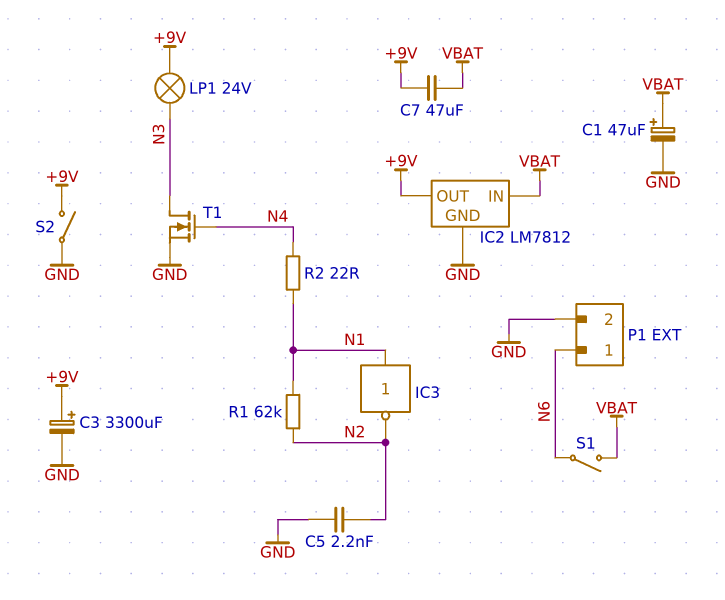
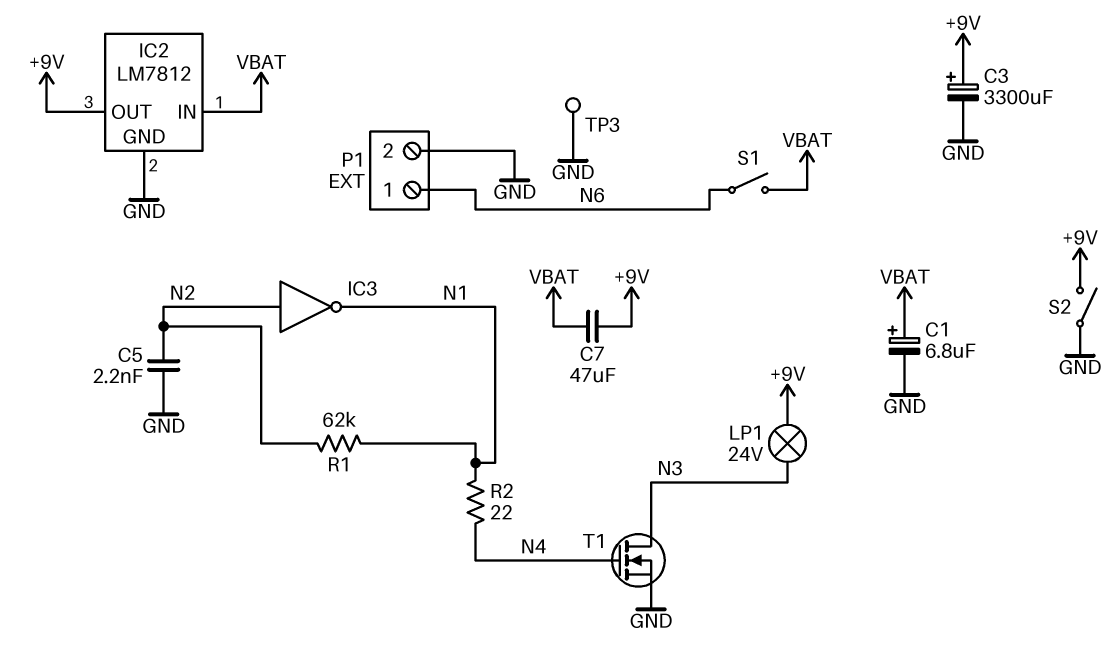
C1: 47uF (plus VBAT, minus GND) -> 6.8uF (plus VBAT, minus GND)
IC3: NOT (in N1, out N2) -> NOT (in N2, out N1)
TP3: none -> test point (GND)

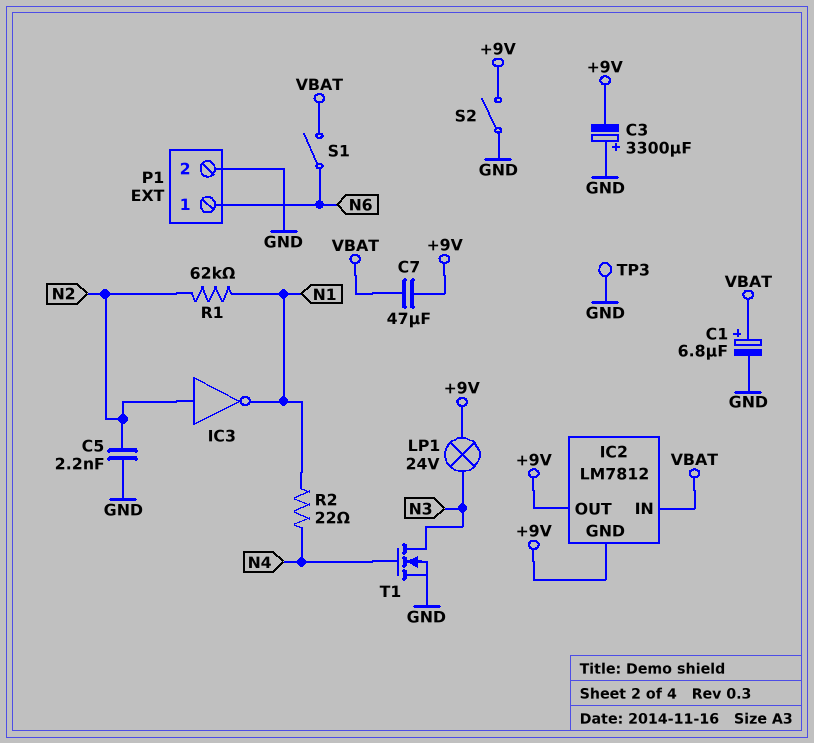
C3: 3300uF (plus +9V, minus GND) -> 3300uF (plus GND, minus +9V)
IC2 pin GND: GND -> +9V

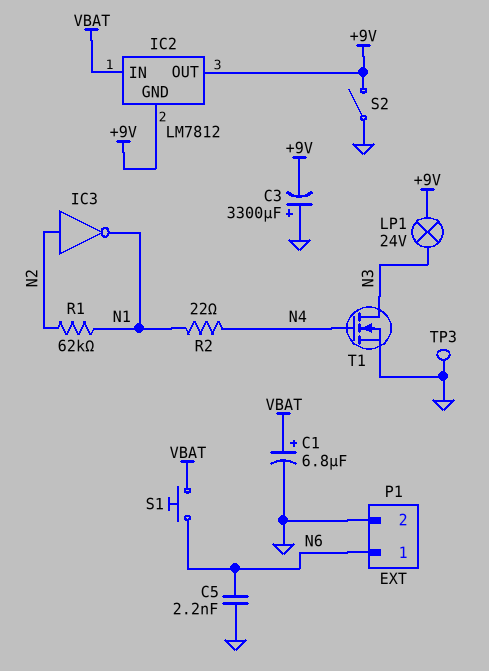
C5: 2.2nF (GND, N2) -> 2.2nF (GND, N6)
C7: 47uF (+9V, VBAT) -> none
S1: switch (N6, VBAT) -> button (N6, VBAT)

